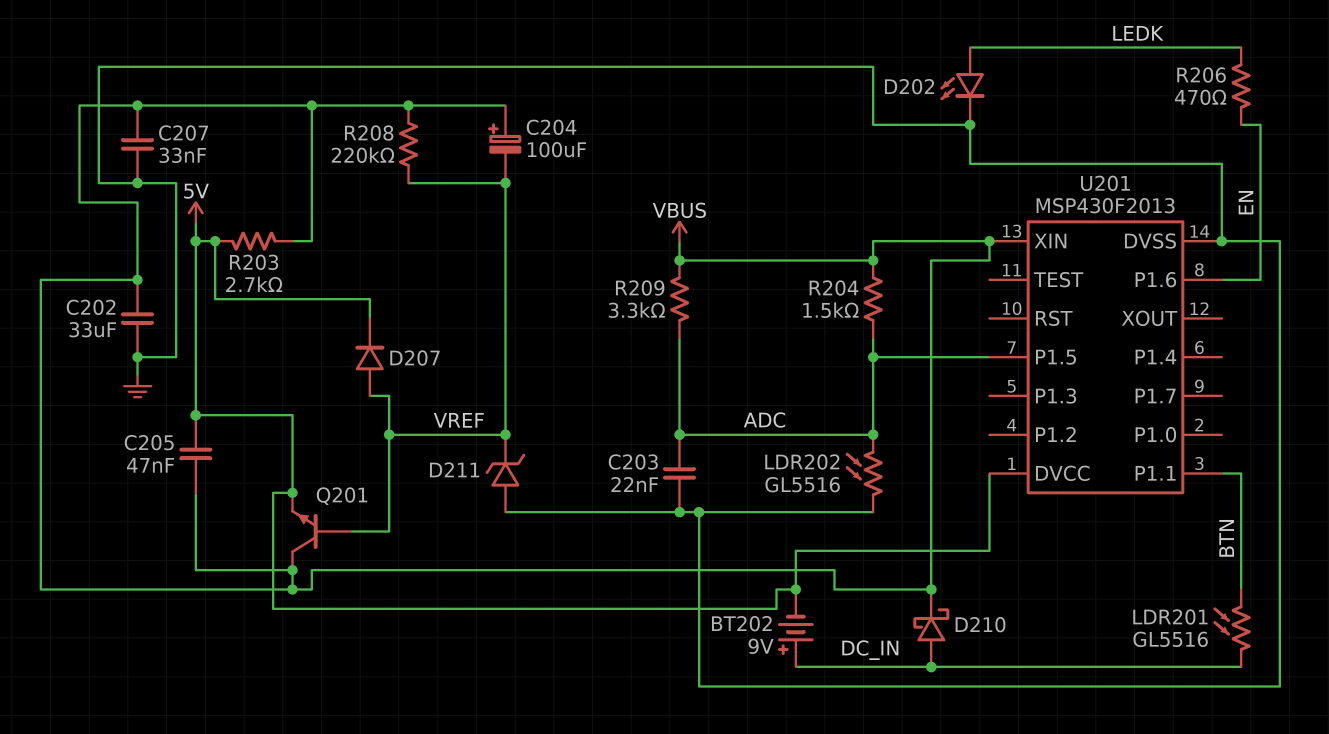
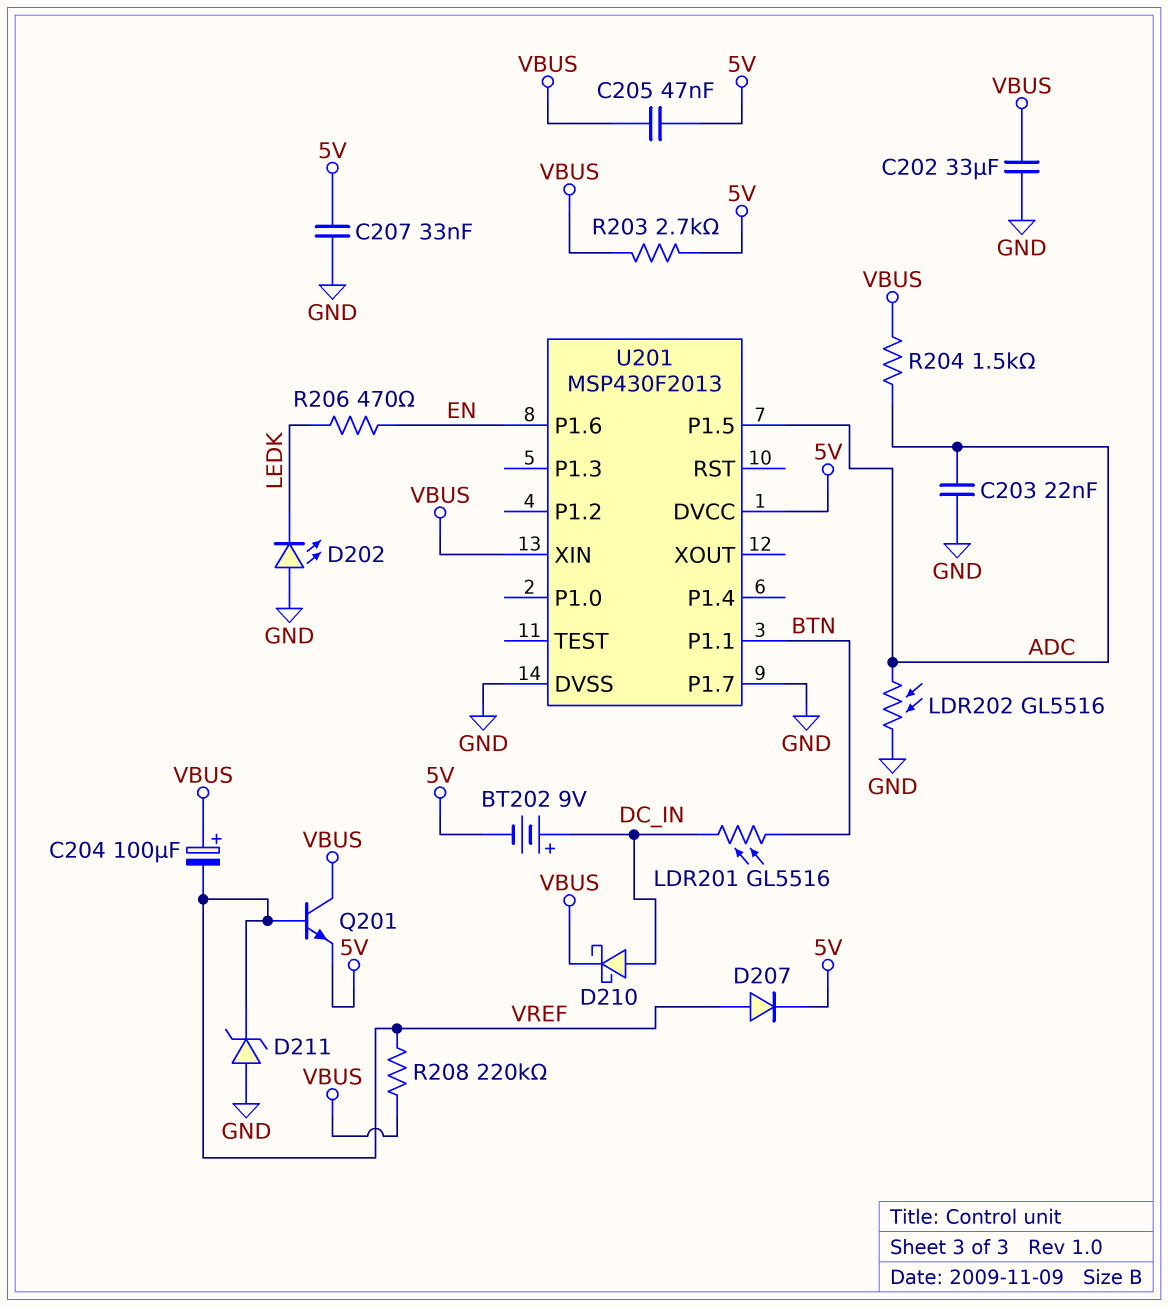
C207: 33nF (GND, VBUS) -> 33nF (5V, GND)
D202: LED (A LEDK, K GND) -> LED (A GND, K LEDK)
R209: 3.3k (ADC, VBUS) -> none
U201 pin P1.7: none -> GND

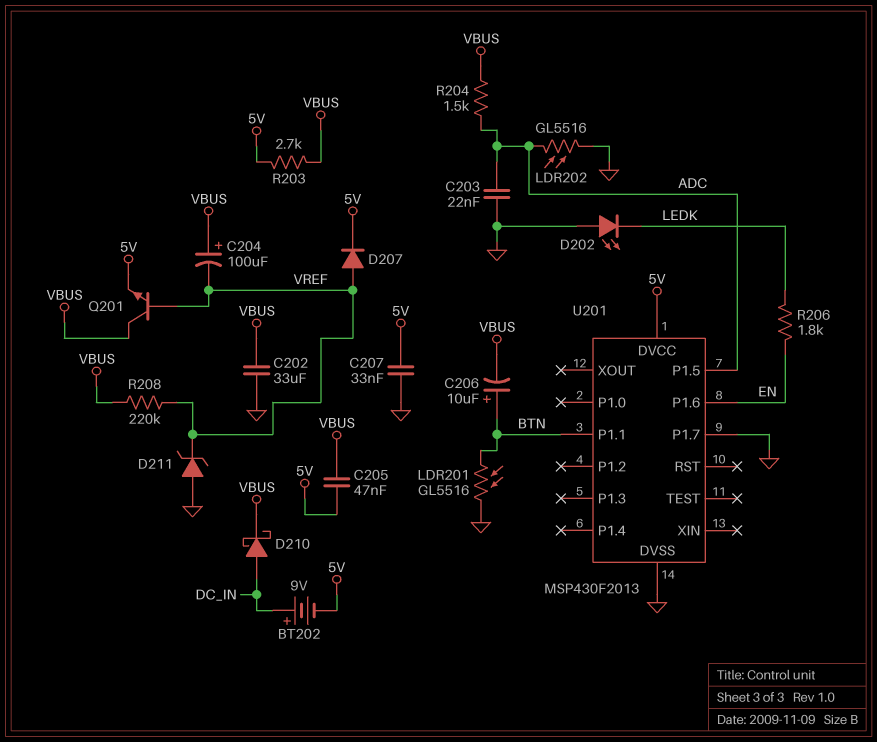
C206: none -> 10uF (plus BTN, minus VBUS)
LDR201: GL5516 (BTN, DC_IN) -> GL5516 (BTN, GND)
R206: 470 (EN, LEDK) -> 1.8k (EN, LEDK)
U201 pin XIN: VBUS -> none

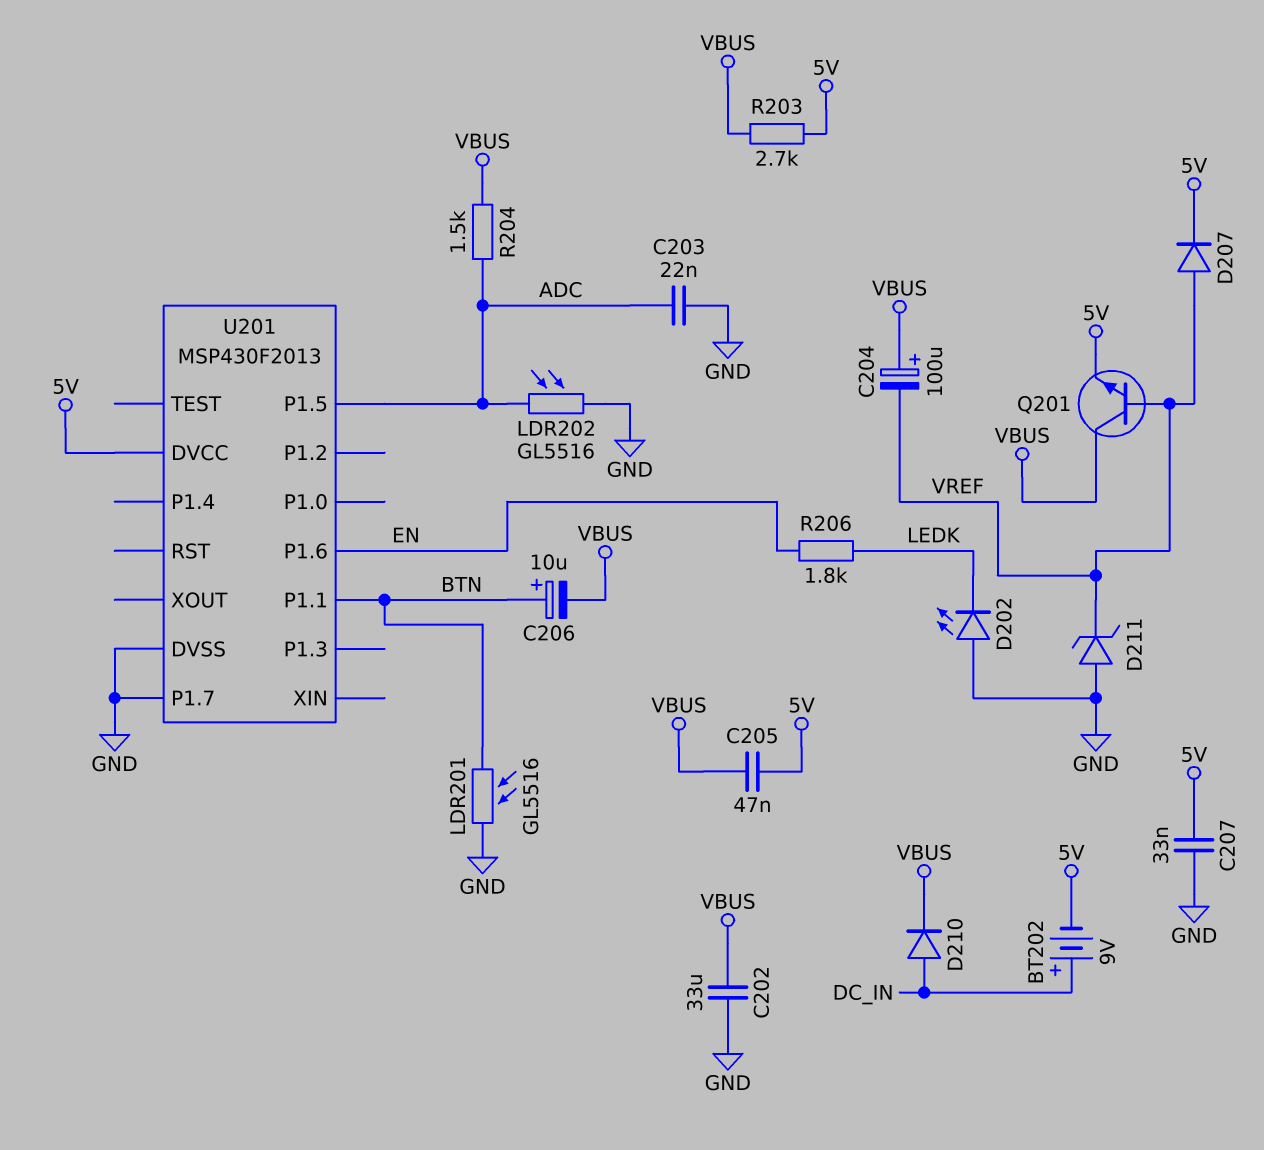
D210: schottky (A DC_IN, K VBUS) -> diode (A DC_IN, K VBUS)
R208: 220k (VBUS, VREF) -> none

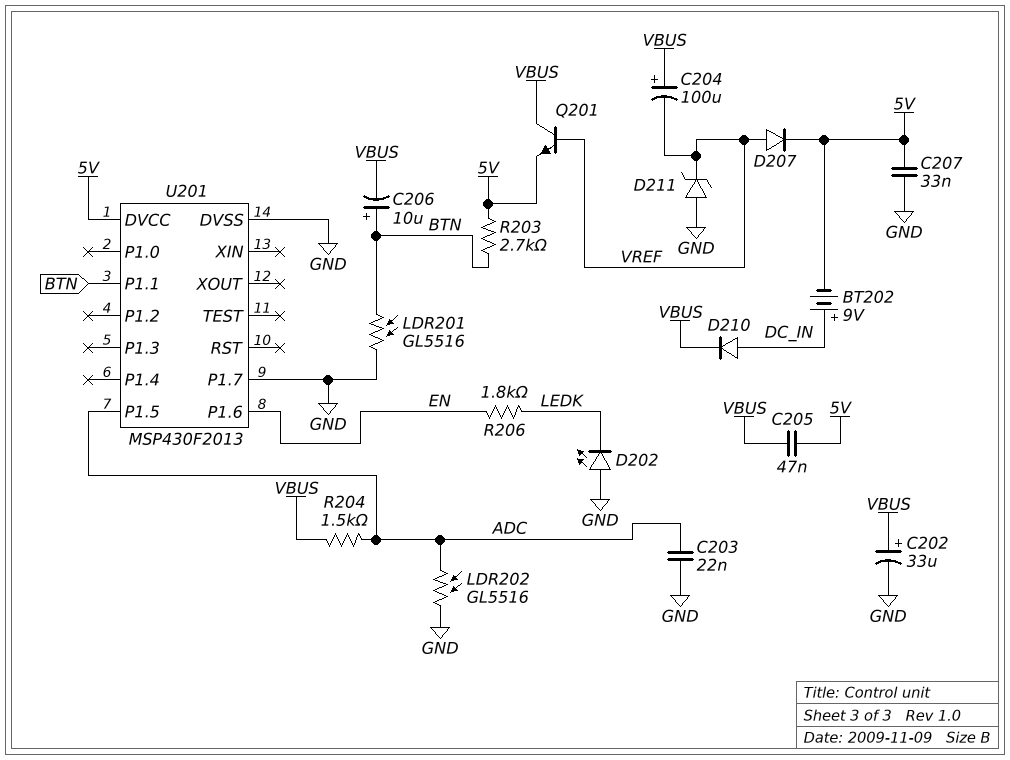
C202: 33uF (GND, VBUS) -> 33uF (plus VBUS, minus GND)
R203: 2.7k (5V, VBUS) -> 2.7k (5V, BTN)

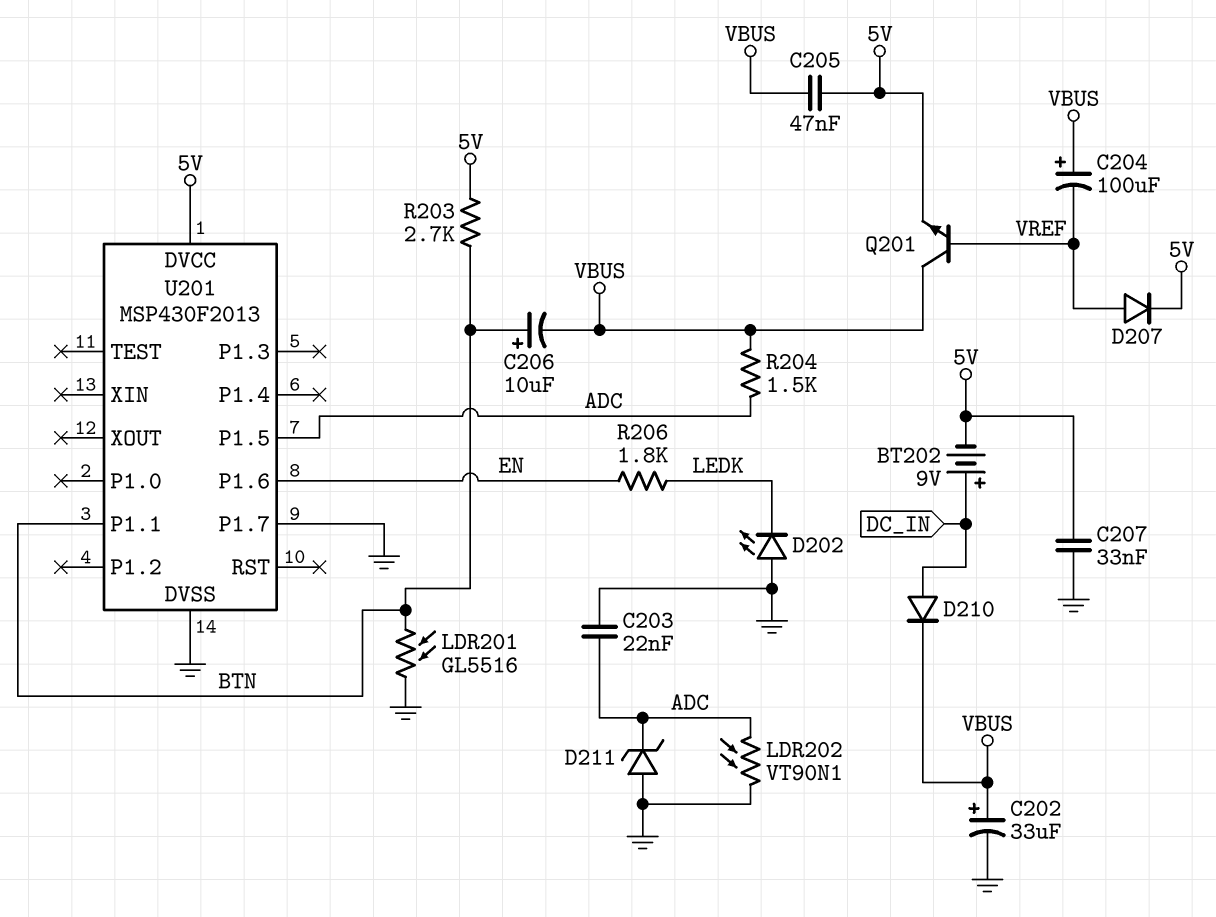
D211: zener (A GND, K VREF) -> zener (A GND, K ADC)
LDR202: GL5516 (ADC, GND) -> VT90N1 (ADC, GND)

